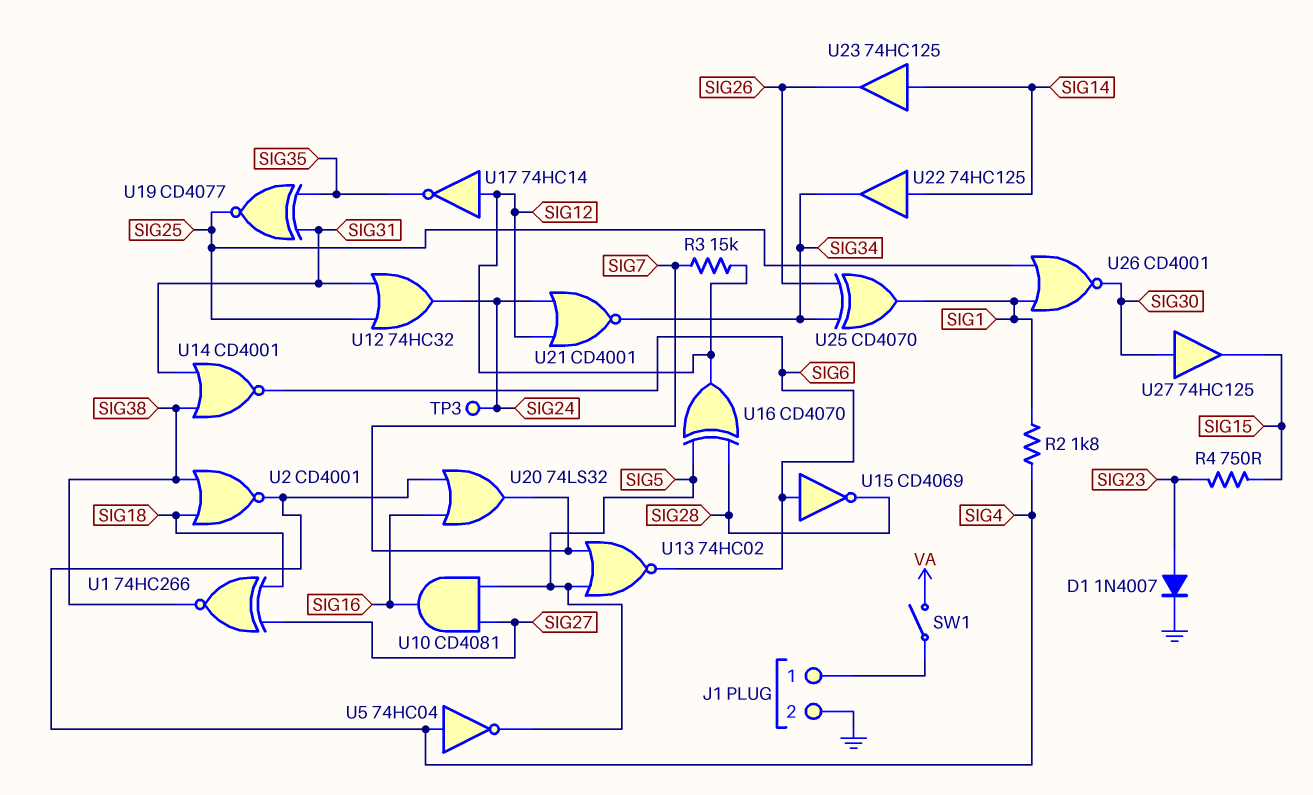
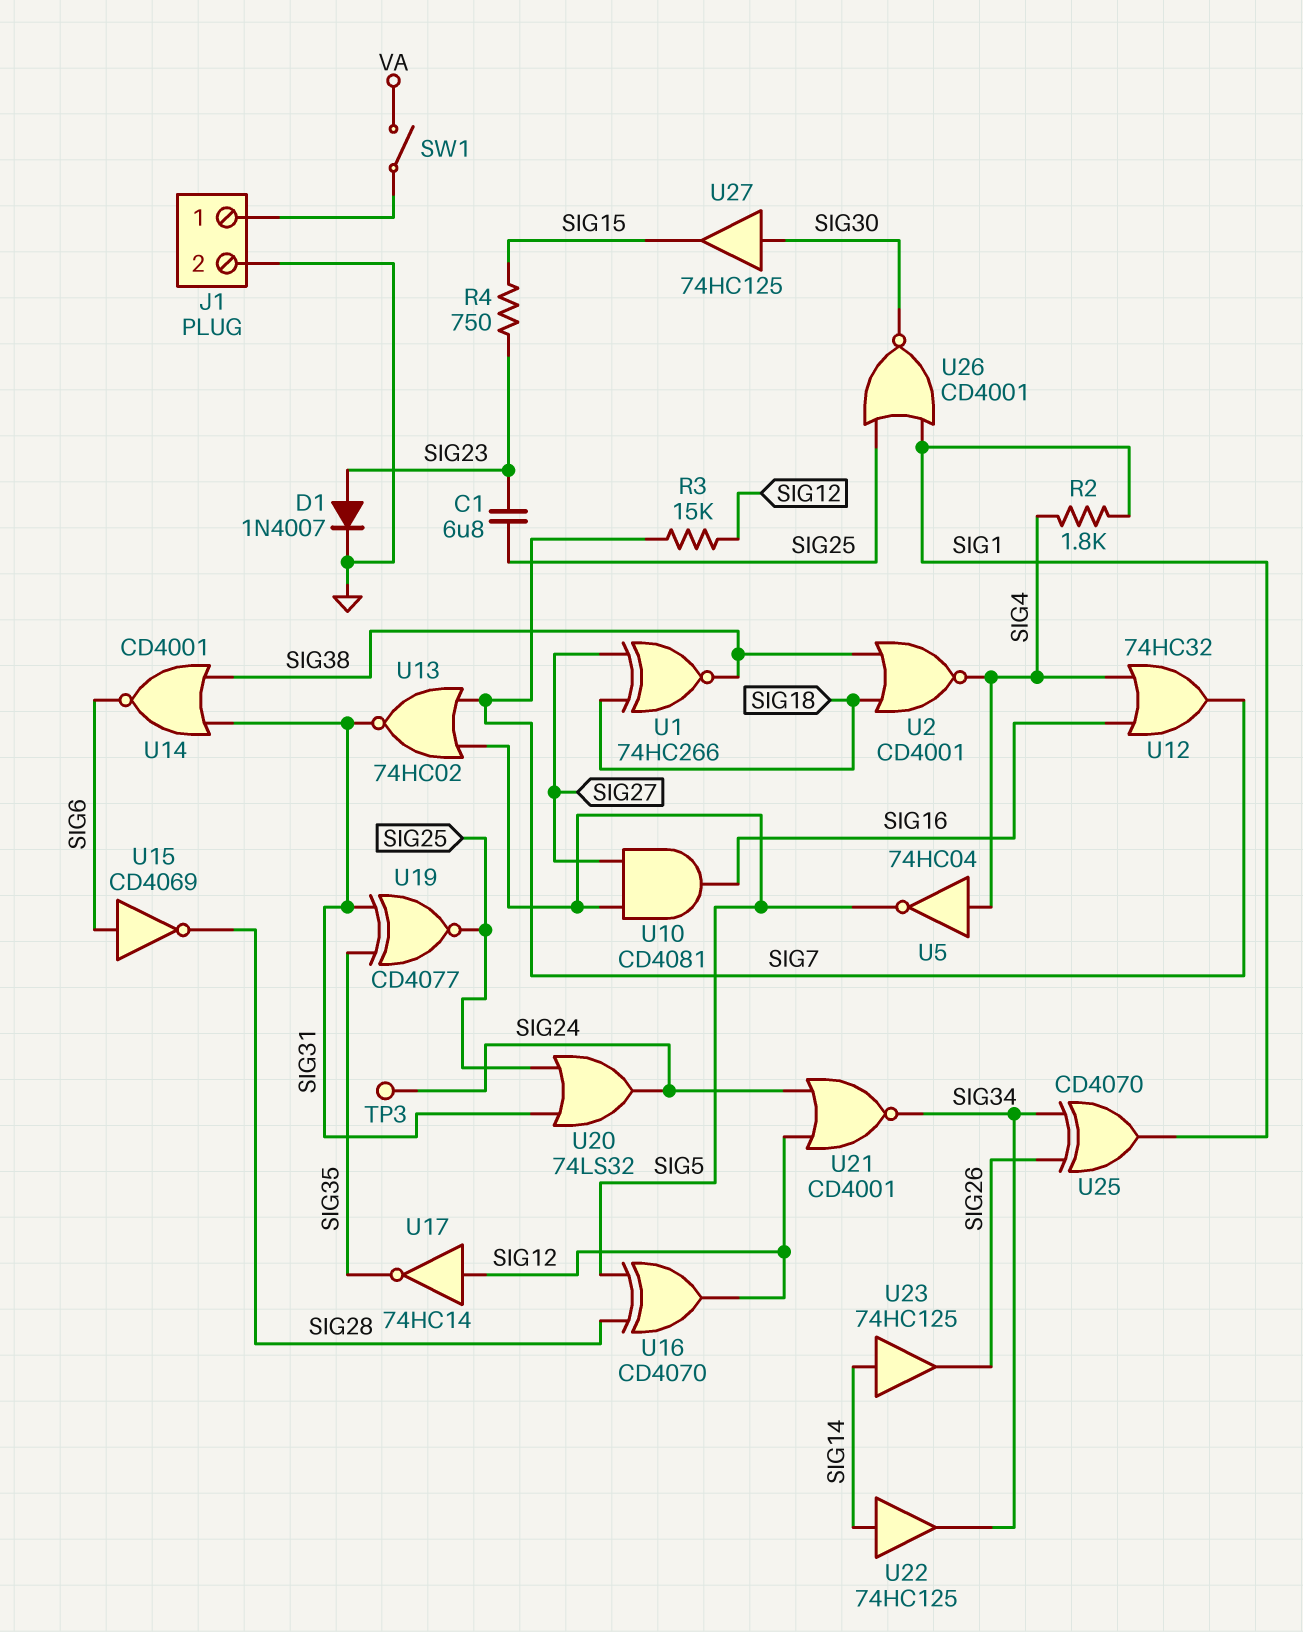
C1: none -> 6.8uF (SIG23, SIG25)
U12: OR 74HC32 (in SIG25, in SIG31, out SIG24) -> OR 74HC32 (in SIG4, in SIG16, out SIG7)
U13: NOR 74HC02 (in SIG5, in SIG7, out SIG6) -> NOR 74HC02 (in SIG5, in SIG7, out SIG31)
U20: OR 74LS32 (in SIG4, in SIG16, out SIG7) -> OR 74LS32 (in SIG25, in SIG31, out SIG24)

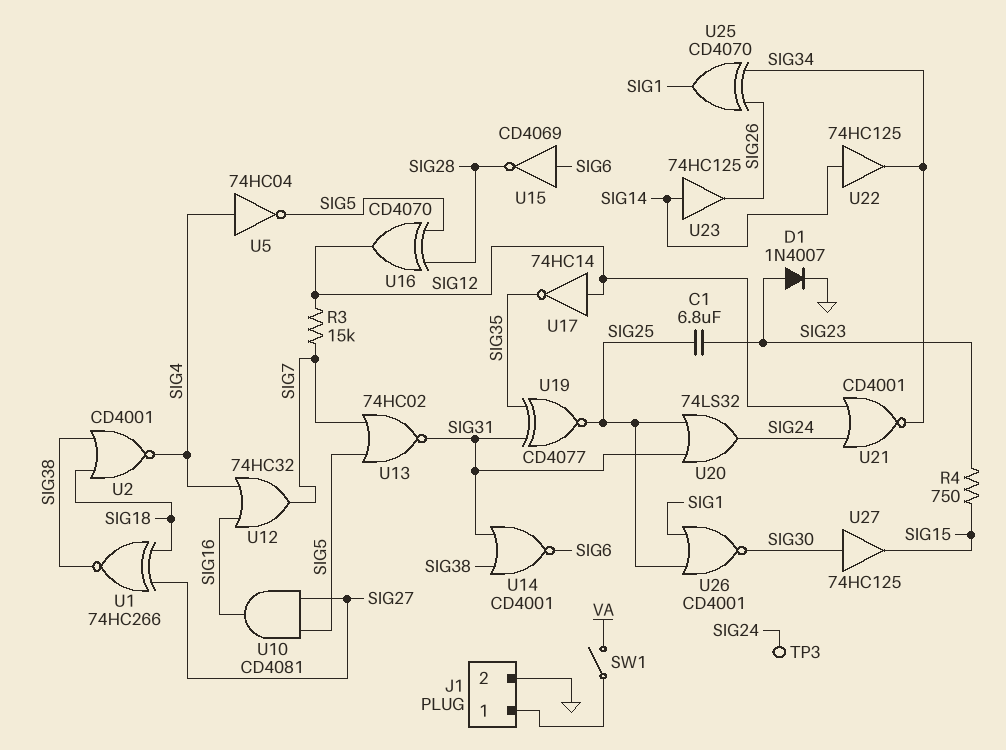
R2: 1.8k (SIG1, SIG4) -> none

